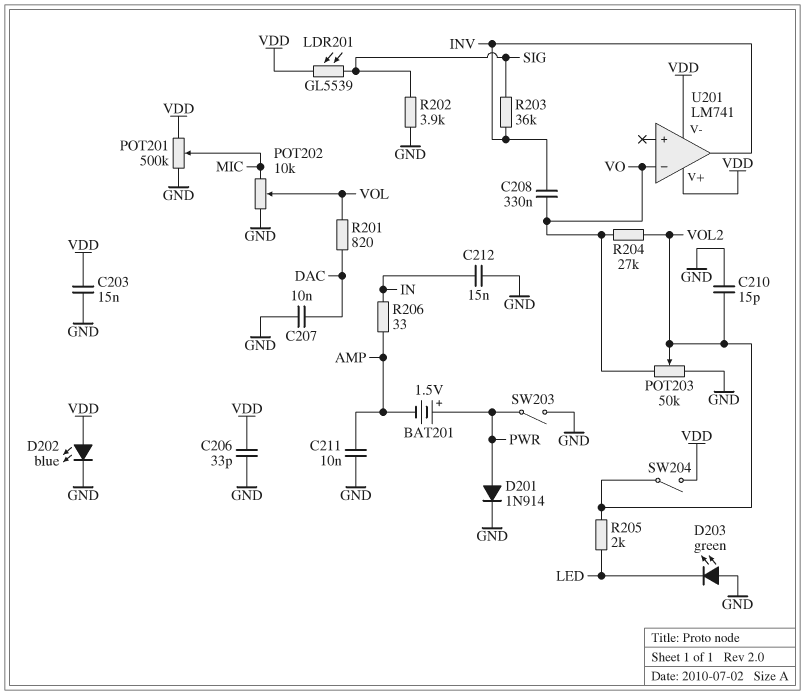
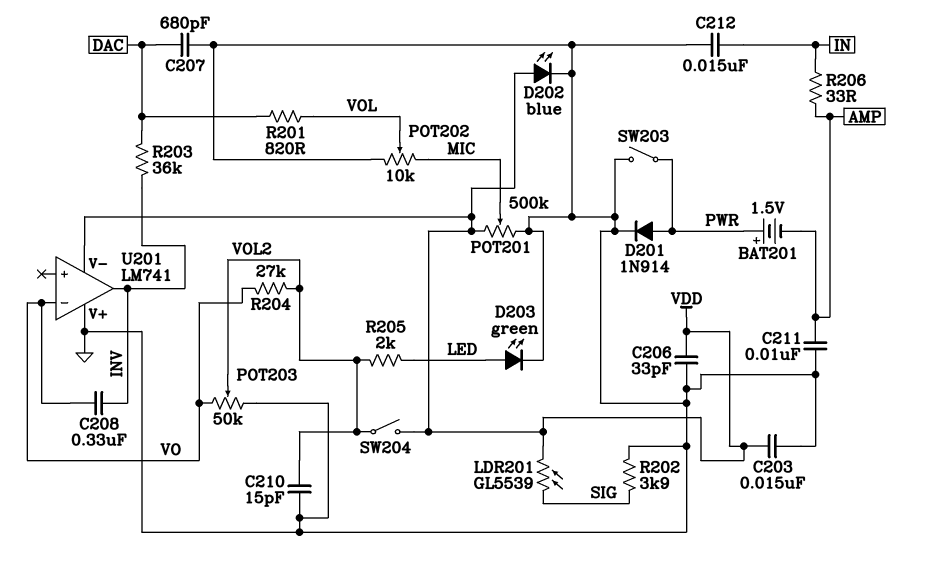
C207: 10nF (DAC, GND) -> 680pF (DAC, GND)
D203: LED green (A GND, K LED) -> LED green (A LED, K GND)
R203: 36k (INV, SIG) -> 36k (DAC, INV)
U201 pin V+: VDD -> GND

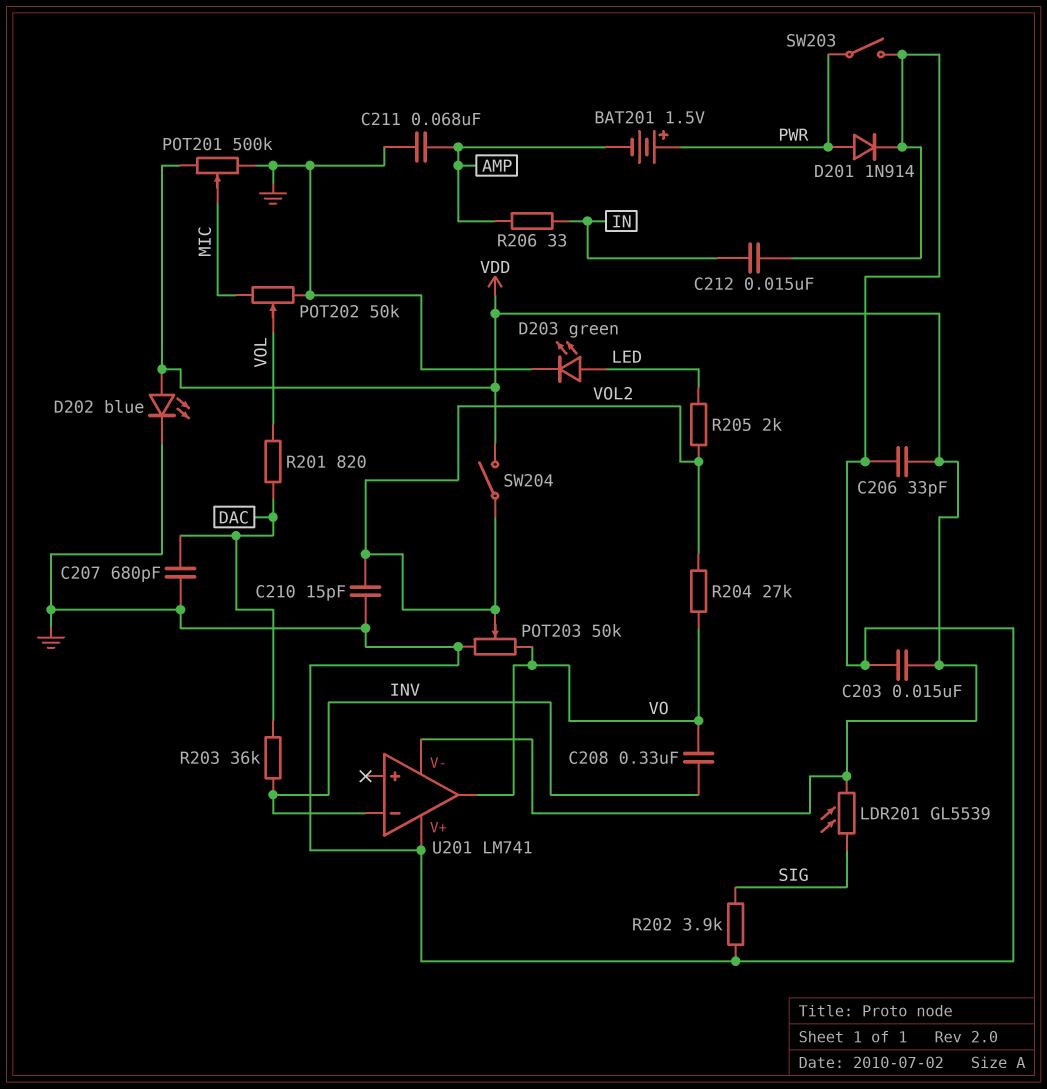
C211: 10nF (AMP, GND) -> 68nF (AMP, GND)
POT202: 10k (GND, MIC, wiper VOL) -> 50k (GND, MIC, wiper VOL)
U201 pin in-: VO -> INV
U201 pin out: INV -> VO

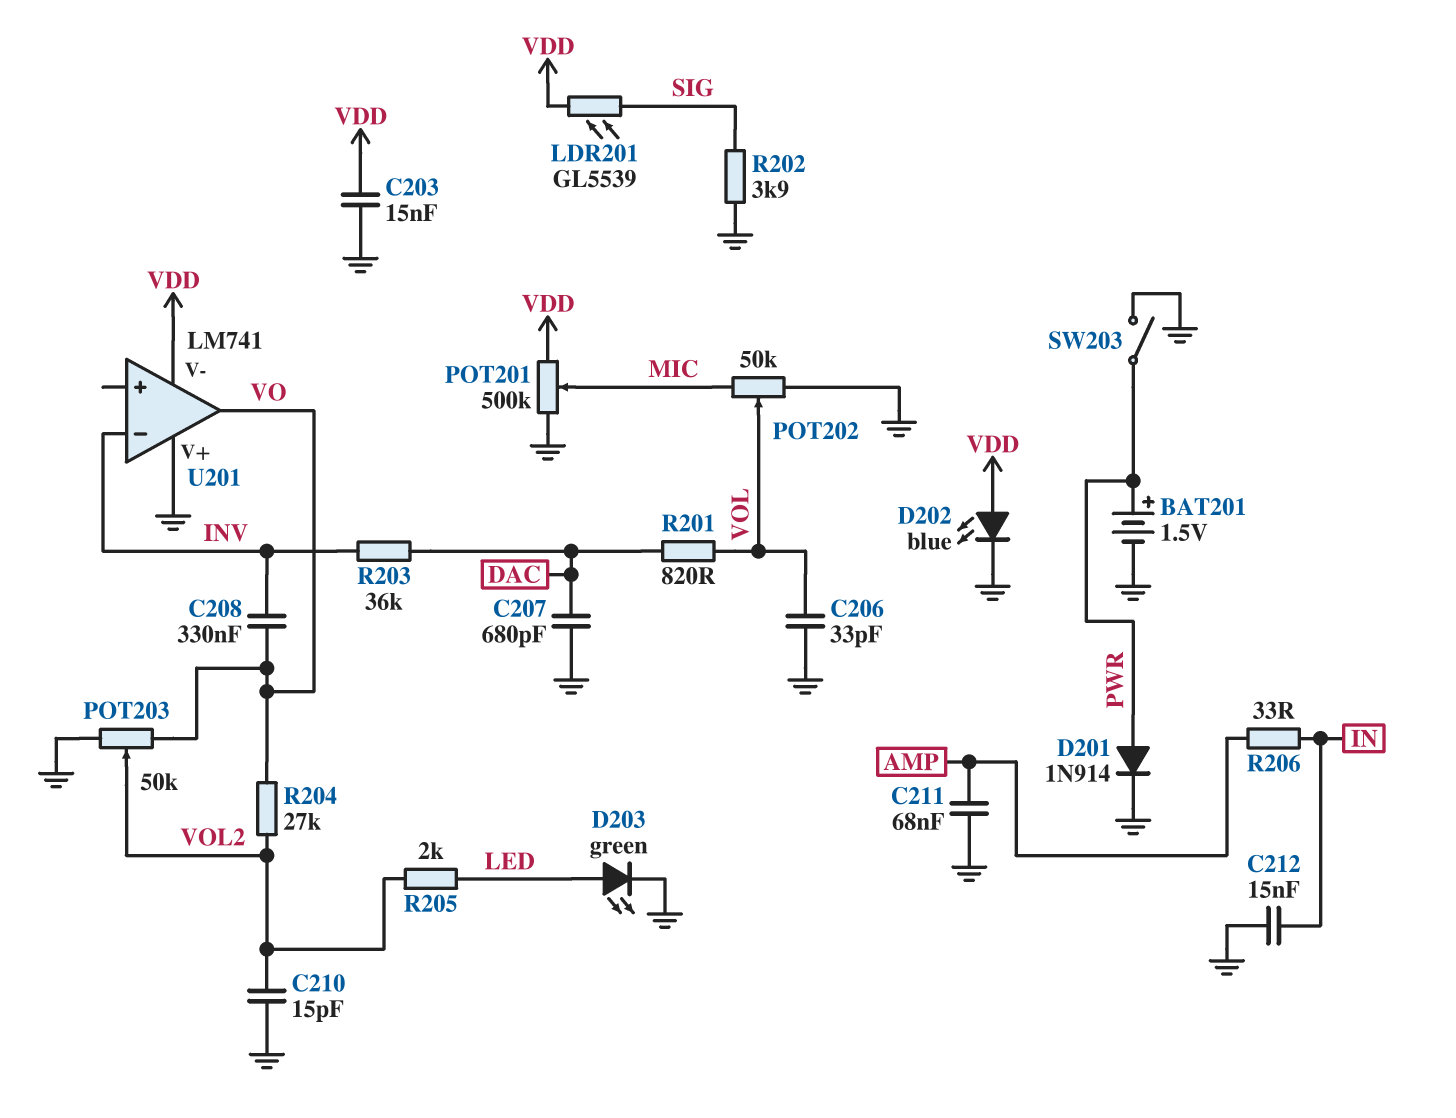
BAT201: 1.5V (plus PWR, minus AMP) -> 1.5V (plus PWR, minus GND)
C206: 33pF (GND, VDD) -> 33pF (GND, VOL)
SW204: switch (VDD, VOL2) -> none

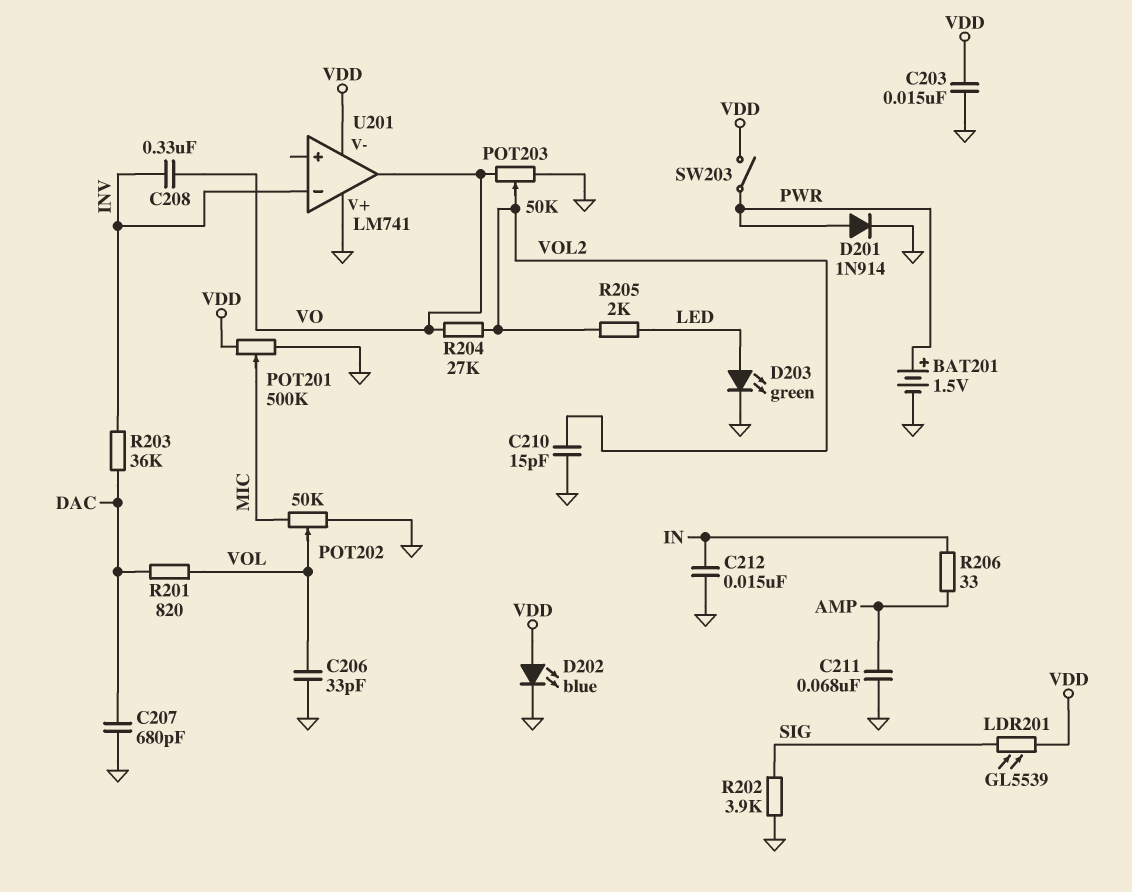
SW203: switch (GND, PWR) -> switch (PWR, VDD)

